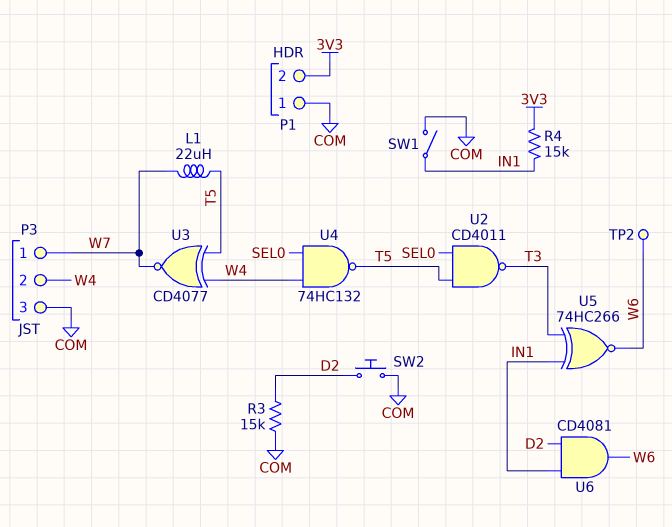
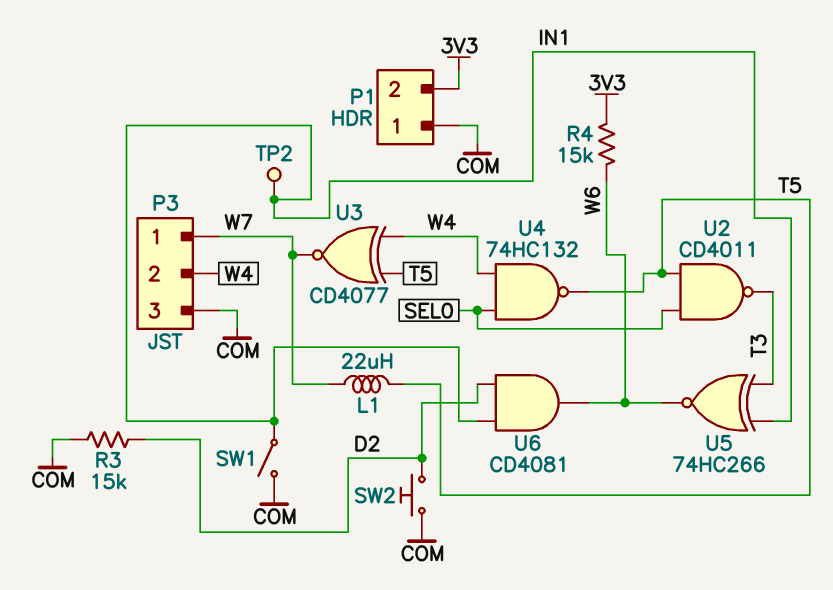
R4: 15k (3V3, IN1) -> 15k (3V3, W6)
TP2: test point (W6) -> test point (IN1)

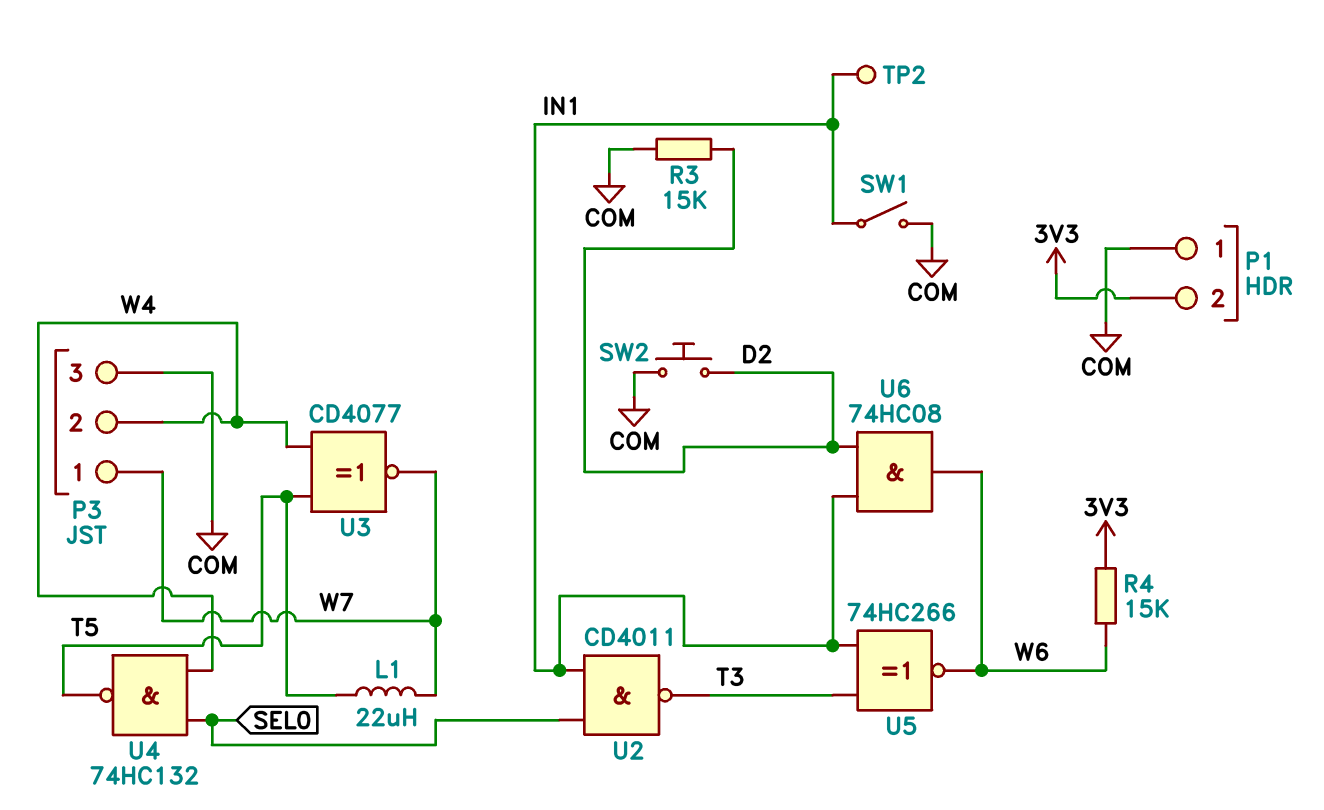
U2: NAND CD4011 (in SEL0, in T5, out T3) -> NAND CD4011 (in IN1, in SEL0, out T3)
U6: AND CD4081 (in D2, in IN1, out W6) -> AND 74HC08 (in D2, in IN1, out W6)

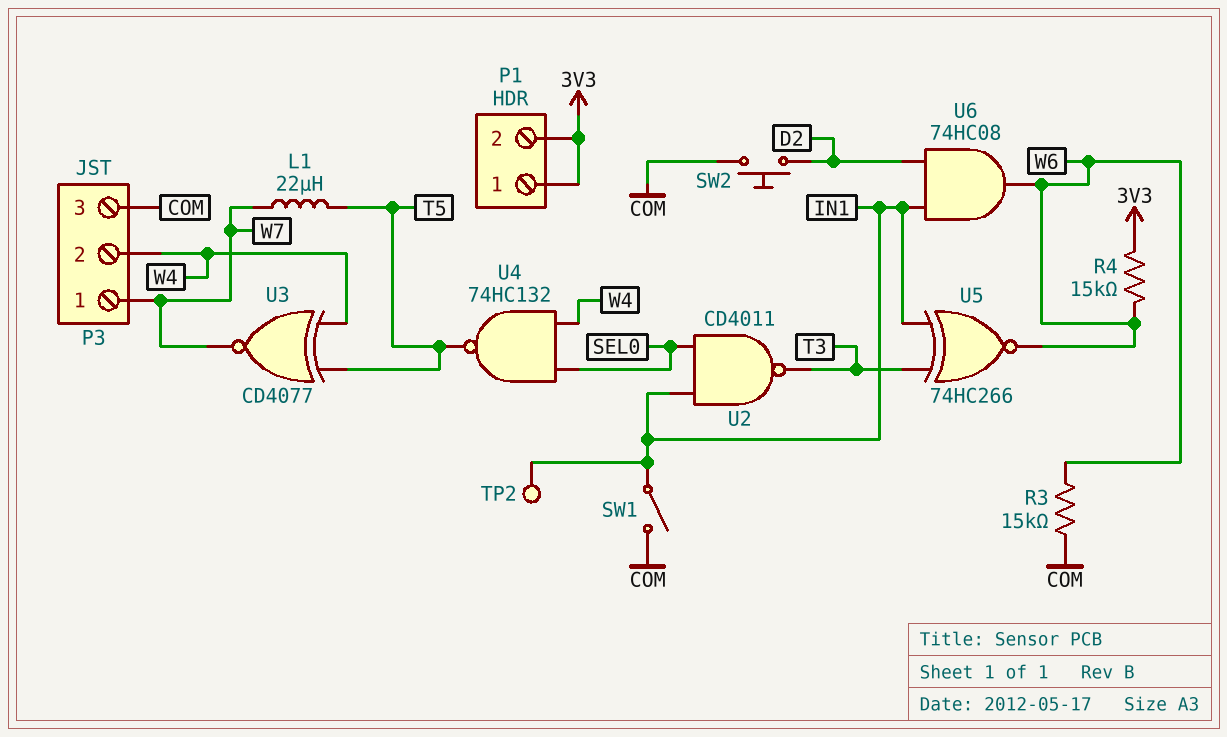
P1 pin 1: COM -> 3V3
R3: 15k (COM, D2) -> 15k (COM, W6)

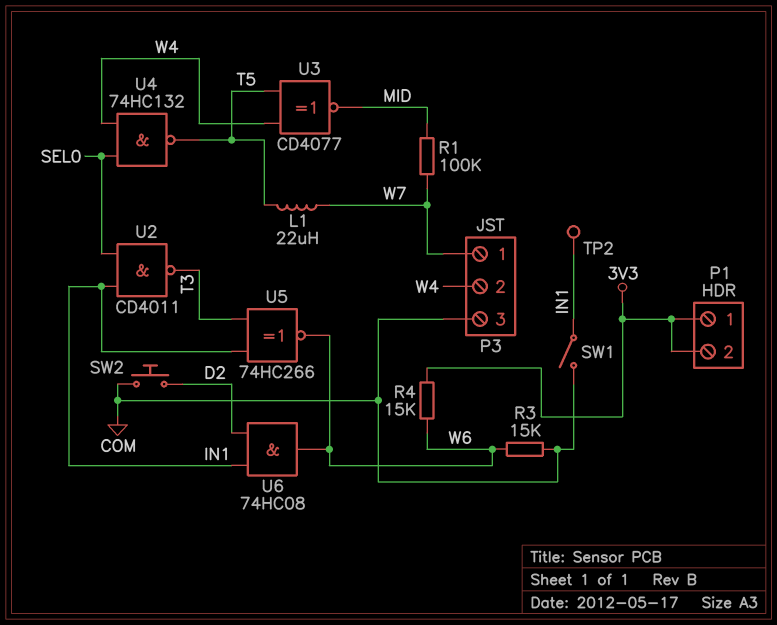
R1: none -> 100k (MID, W7)
U3: XNOR CD4077 (in T5, in W4, out W7) -> XNOR CD4077 (in T5, in W4, out MID)

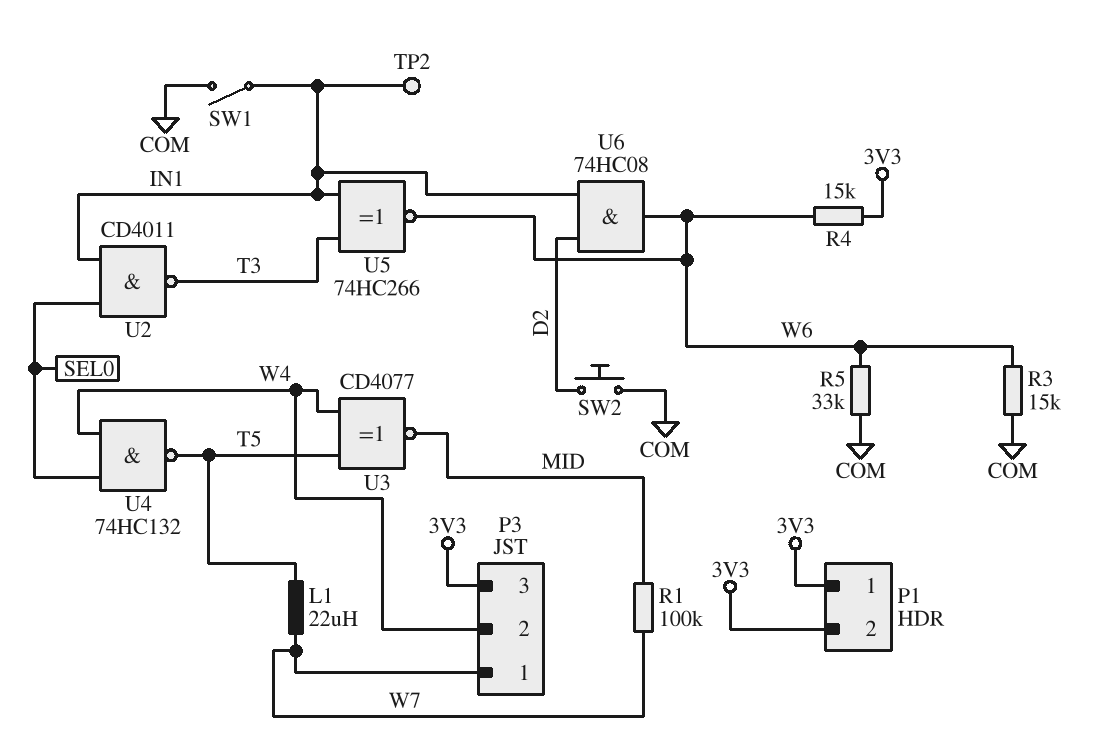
P3 pin 3: COM -> 3V3
R5: none -> 33k (COM, W6)

